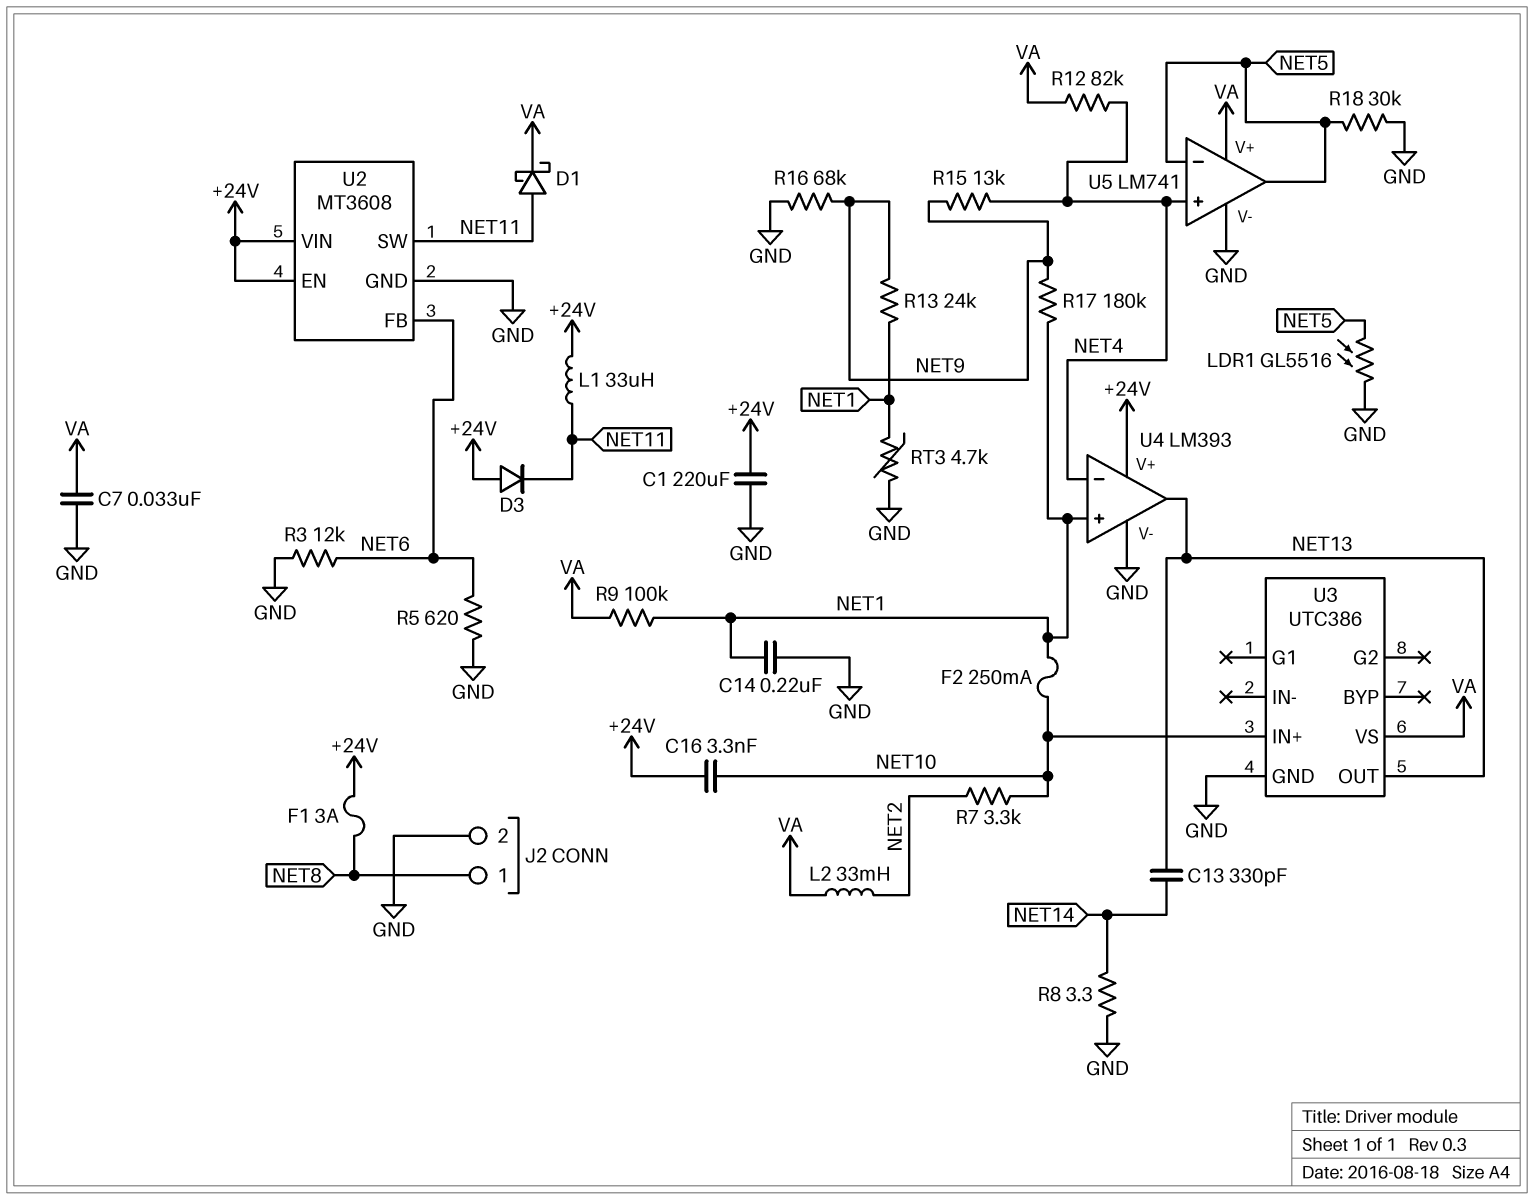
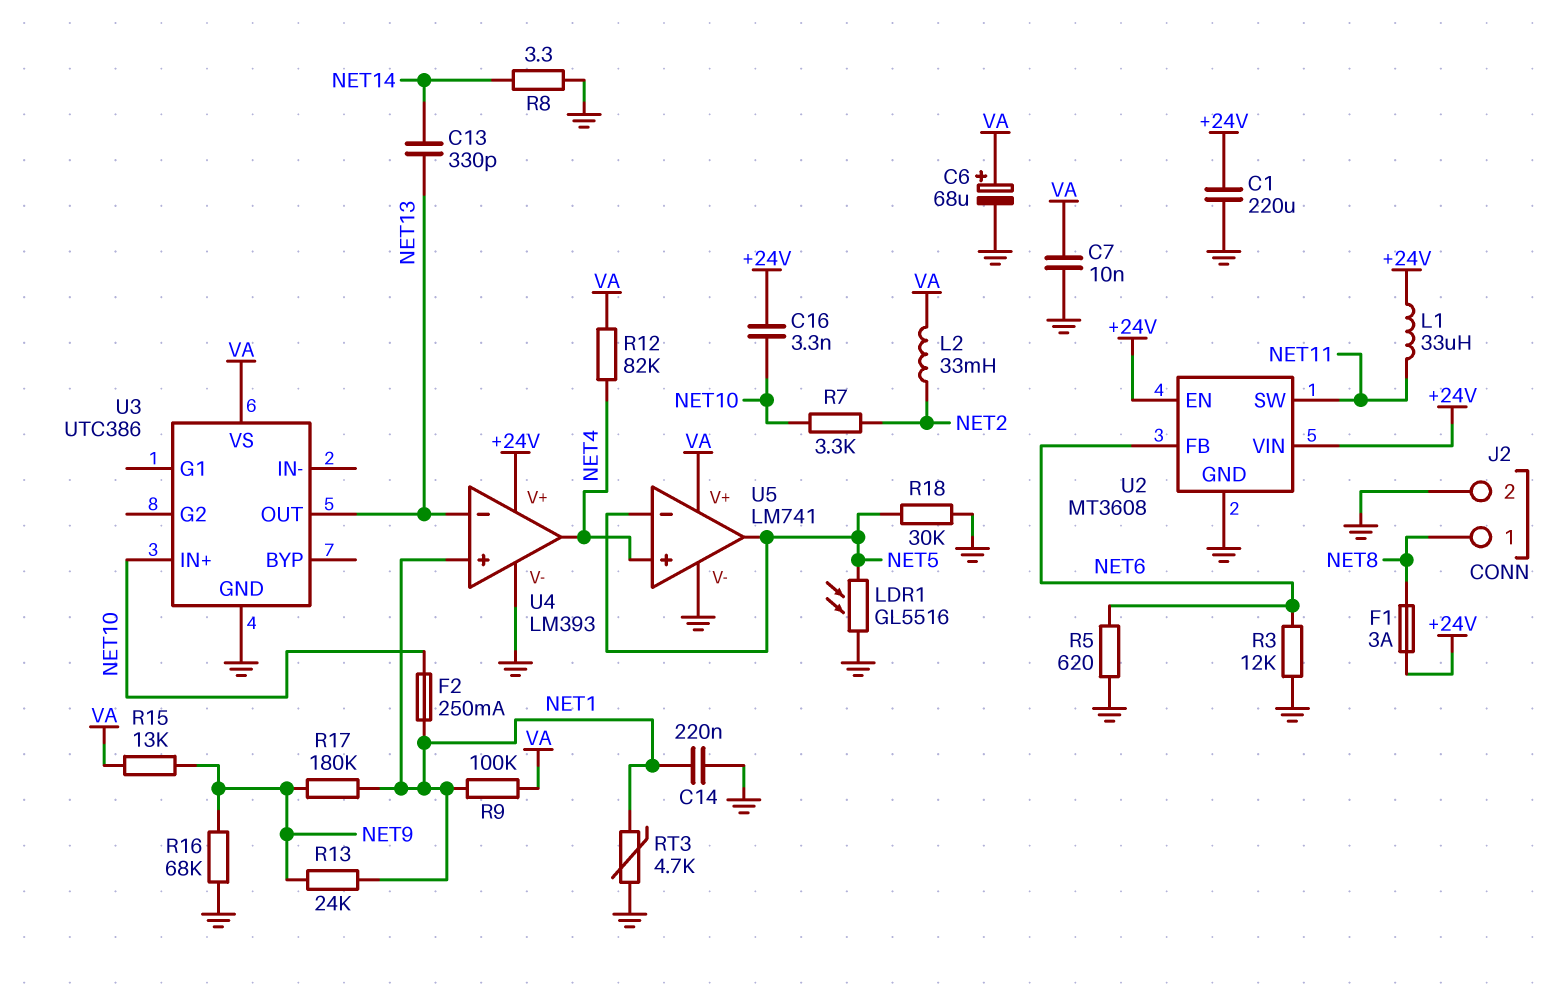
C6: none -> 68uF (plus VA, minus GND)
C7: 33nF (GND, VA) -> 10nF (GND, VA)
D1: schottky (A NET11, K VA) -> none
D3: diode (A +24V, K NET11) -> none
R15: 13k (NET4, NET9) -> 13k (NET9, VA)
U4 pin in-: NET4 -> NET13
U4 pin out: NET13 -> NET4

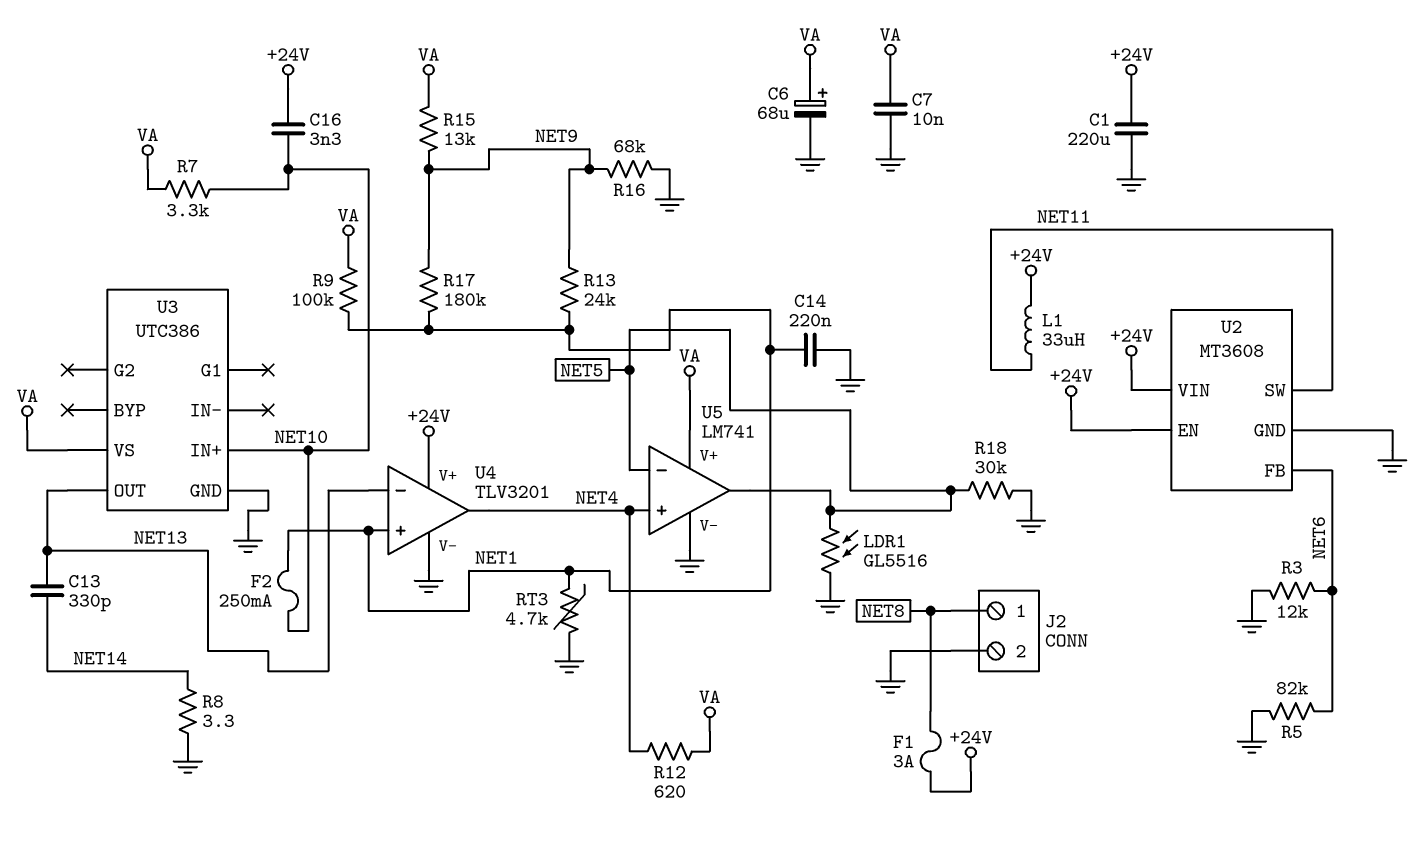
L2: 33mH (NET2, VA) -> none
R5: 620 (GND, NET6) -> 82k (GND, NET6)
R7: 3.3k (NET2, NET10) -> 3.3k (NET10, VA)
R12: 82k (NET4, VA) -> 620 (NET4, VA)
U4: LM393 -> TLV3201

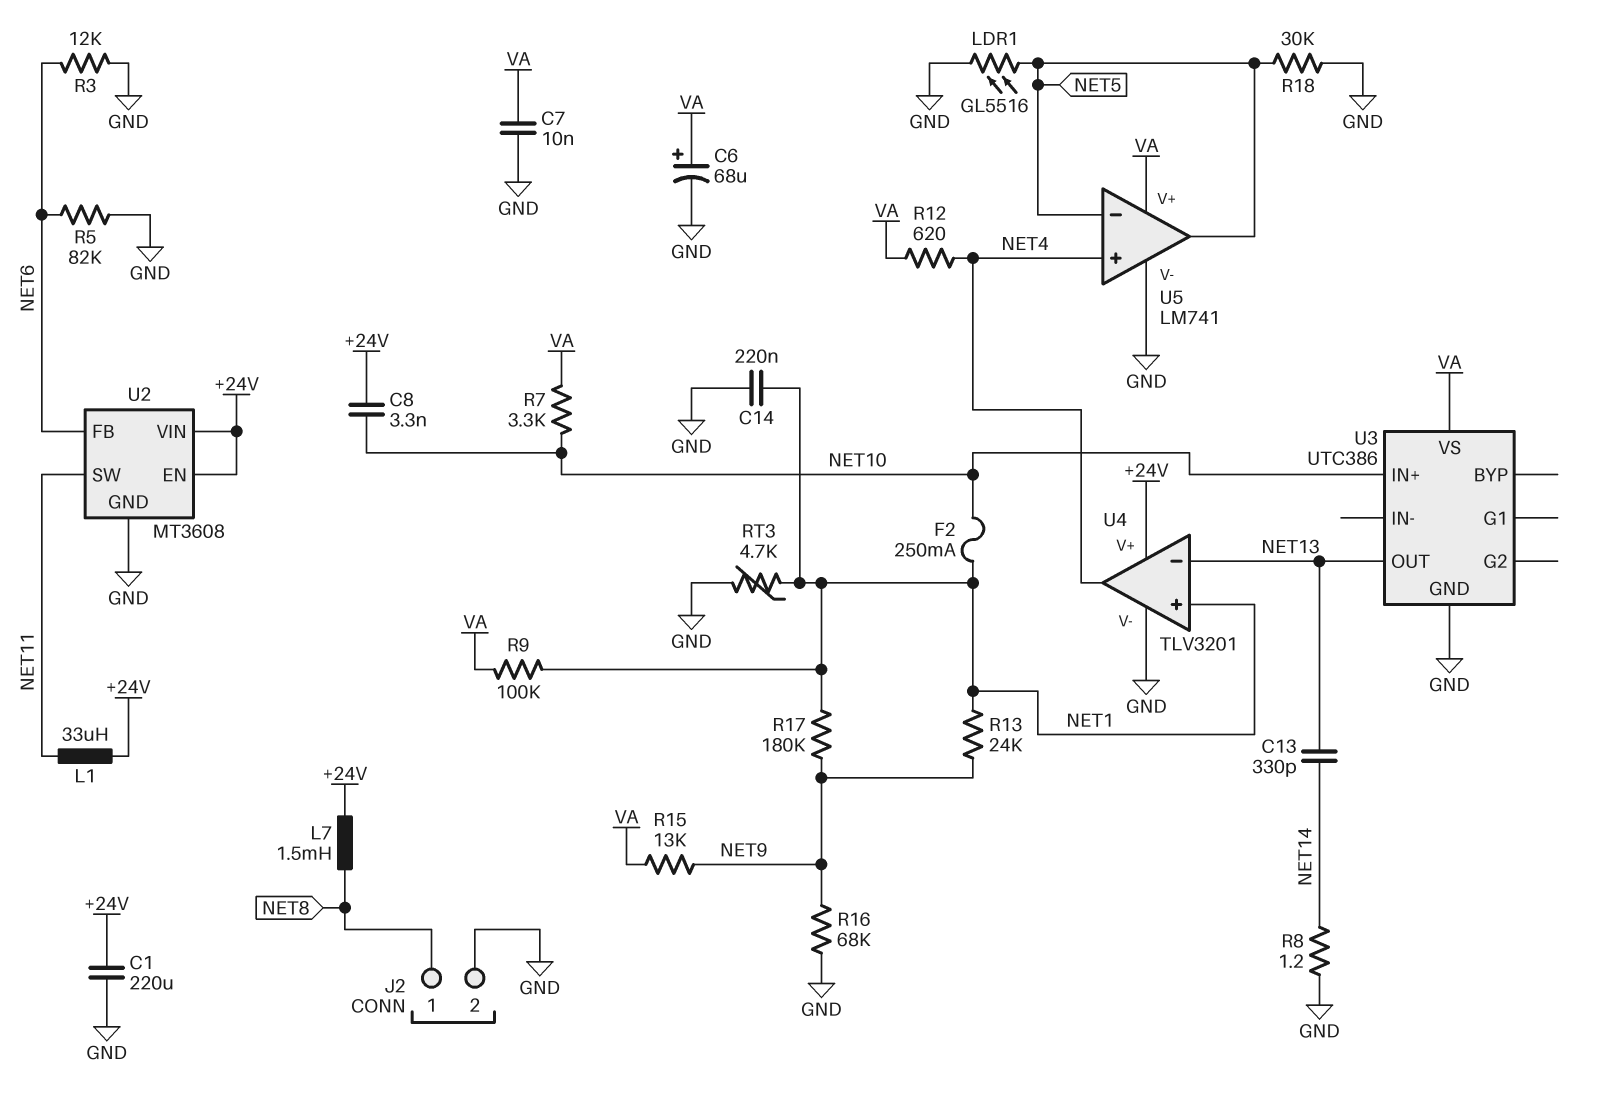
C8: none -> 3.3nF (+24V, NET10)
C16: 3.3nF (+24V, NET10) -> none
F1: 3A (+24V, NET8) -> none
L7: none -> 1.5mH (+24V, NET8)
R8: 3.3 (GND, NET14) -> 1.2 (GND, NET14)

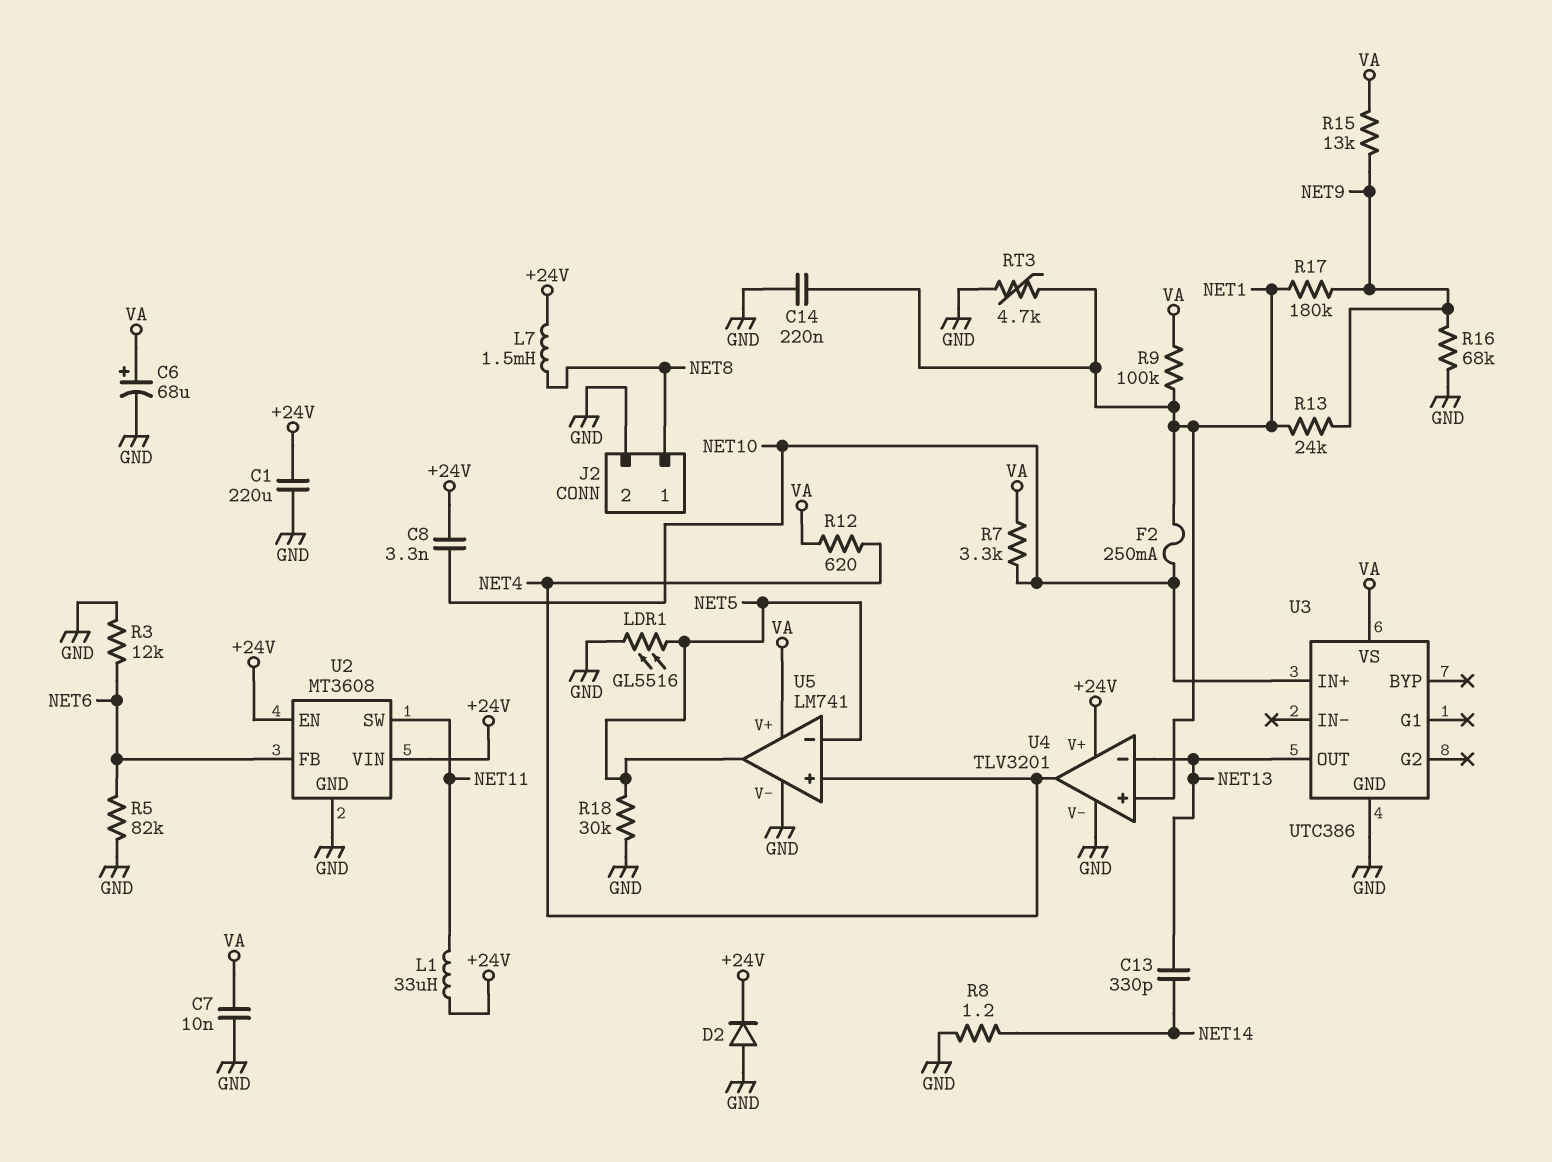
D2: none -> diode (A GND, K +24V)

